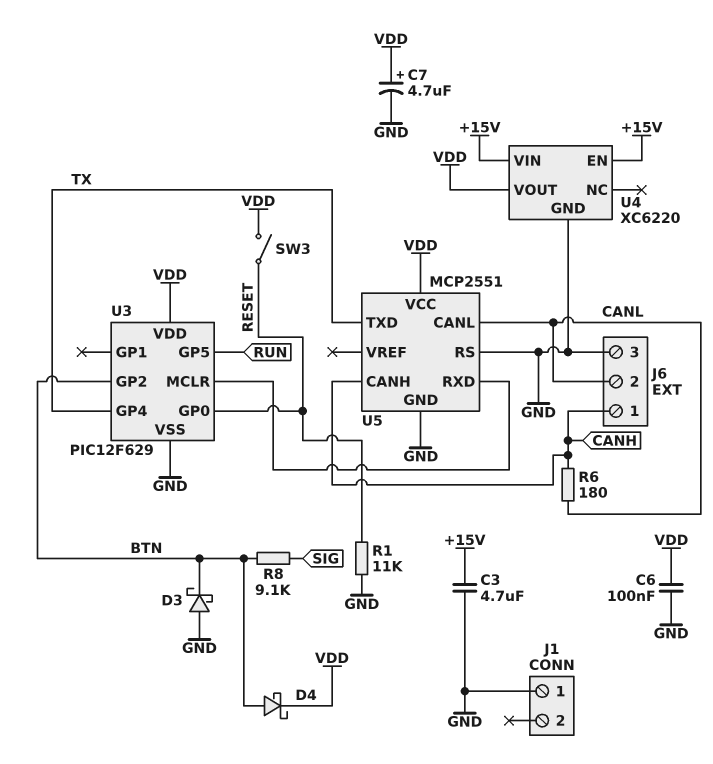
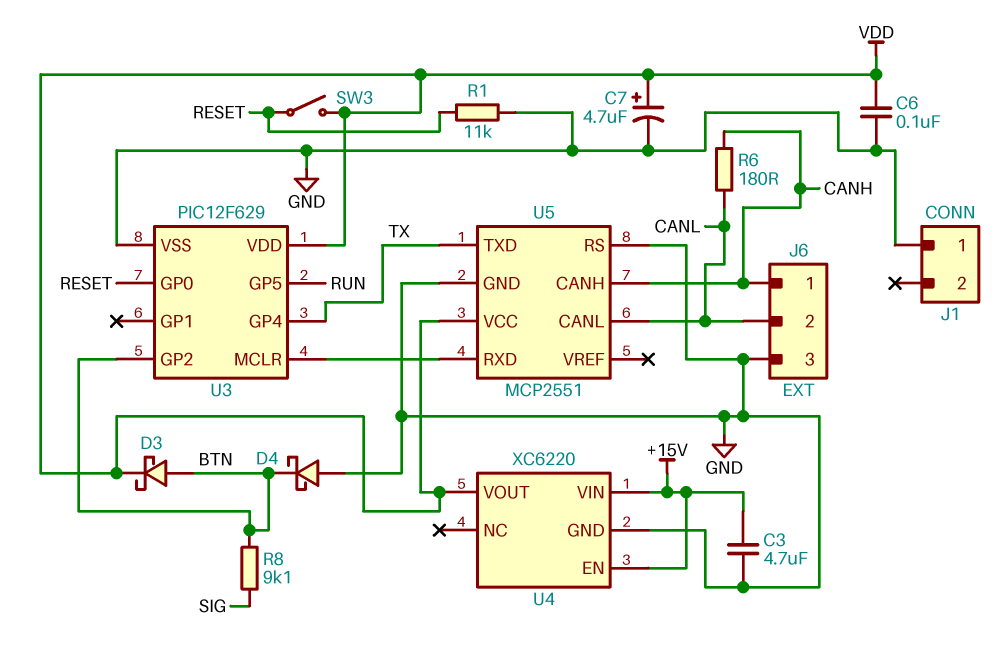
D3: schottky (A GND, K BTN) -> schottky (A BTN, K VDD)
D4: schottky (A BTN, K VDD) -> schottky (A GND, K BTN)

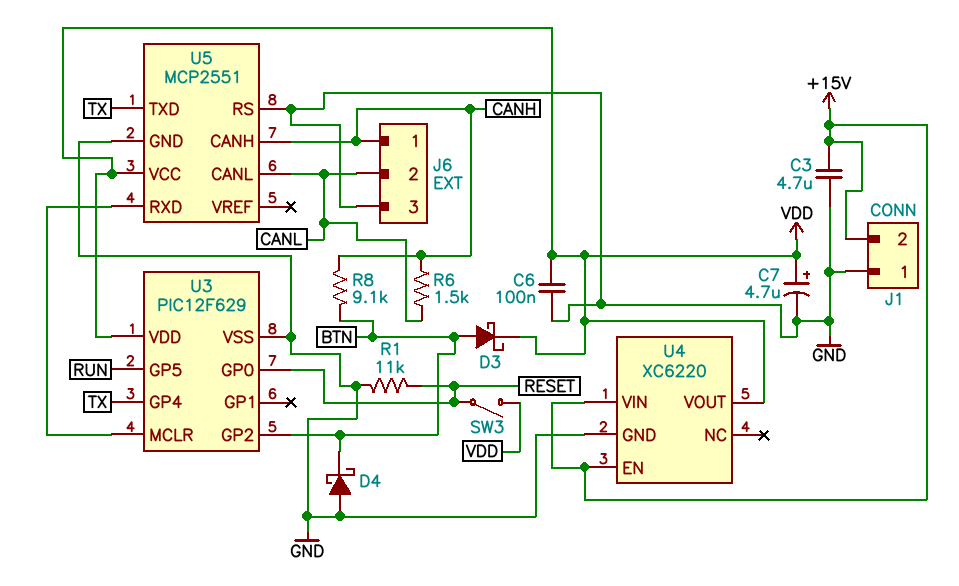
J1 pin 2: none -> +15V
R6: 180 (CANH, CANL) -> 1.5k (CANH, CANL)
R8: 9.1k (BTN, SIG) -> 9.1k (BTN, CANH)

